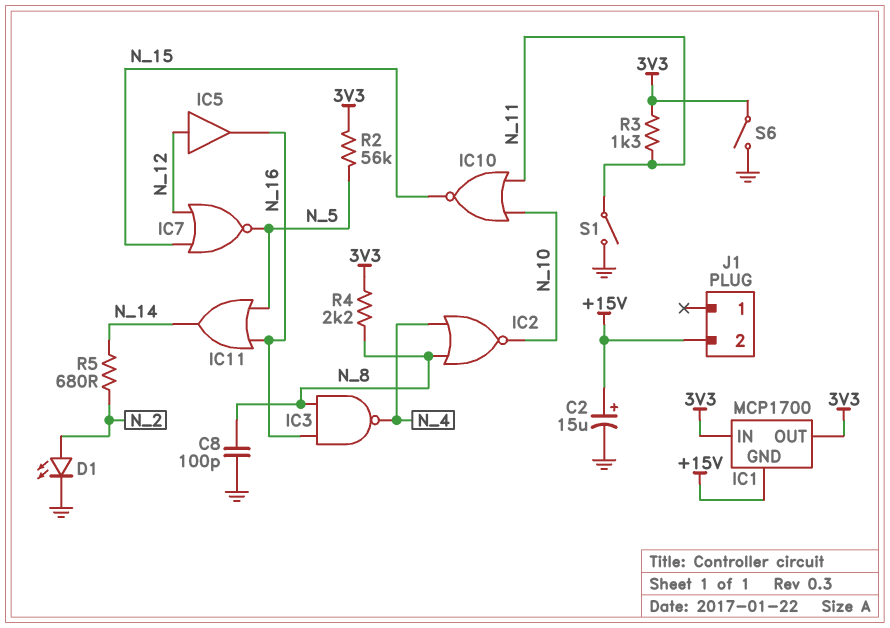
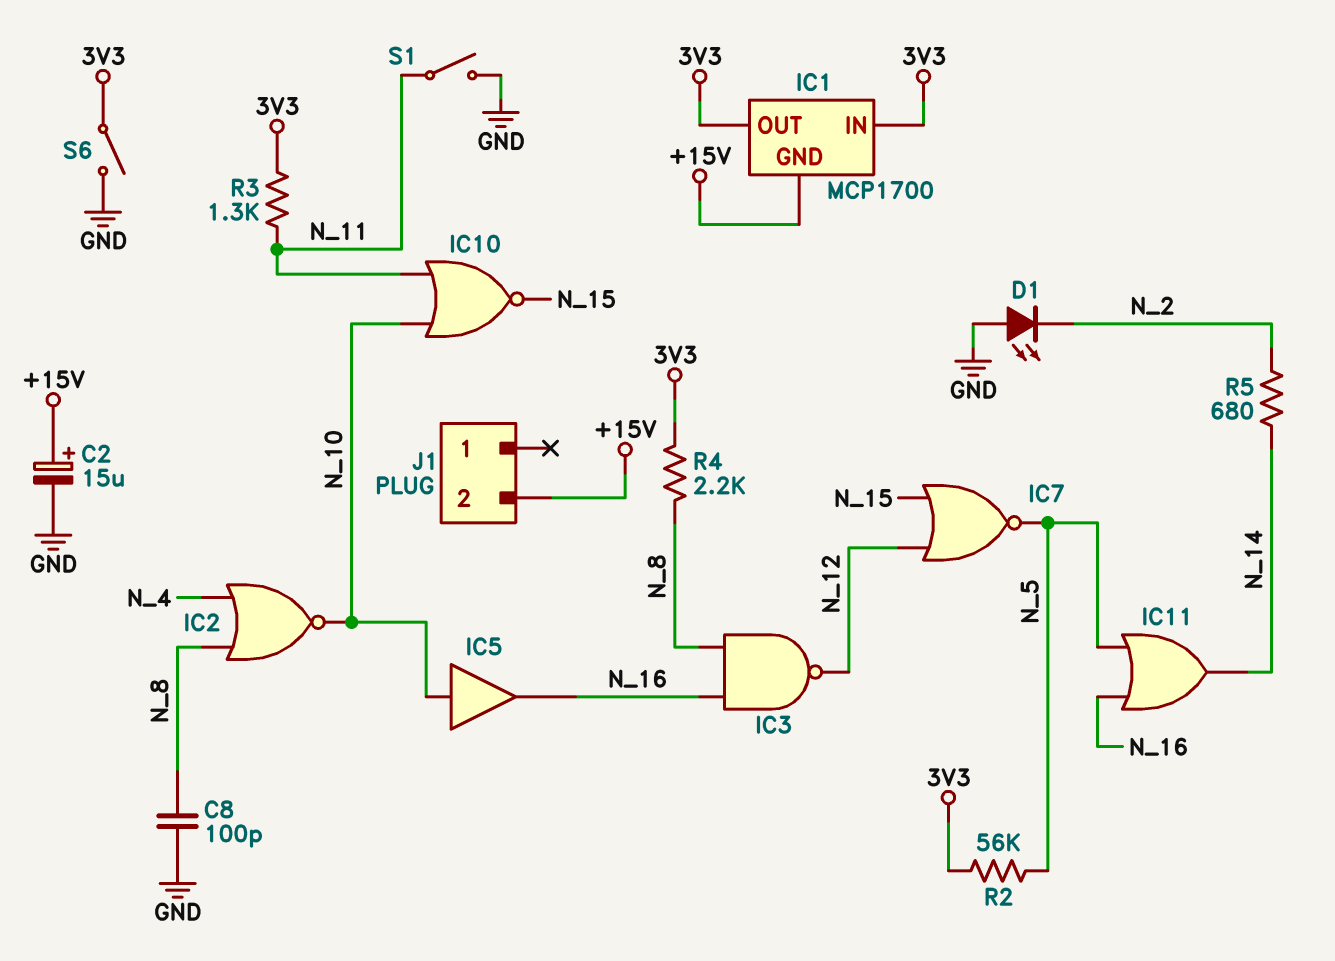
D1: LED (A N_2, K GND) -> LED (A GND, K N_2)
IC3: NAND (in N_8, in N_16, out N_4) -> NAND (in N_8, in N_16, out N_12)
IC5: buffer (in N_12, out N_16) -> buffer (in N_10, out N_16)

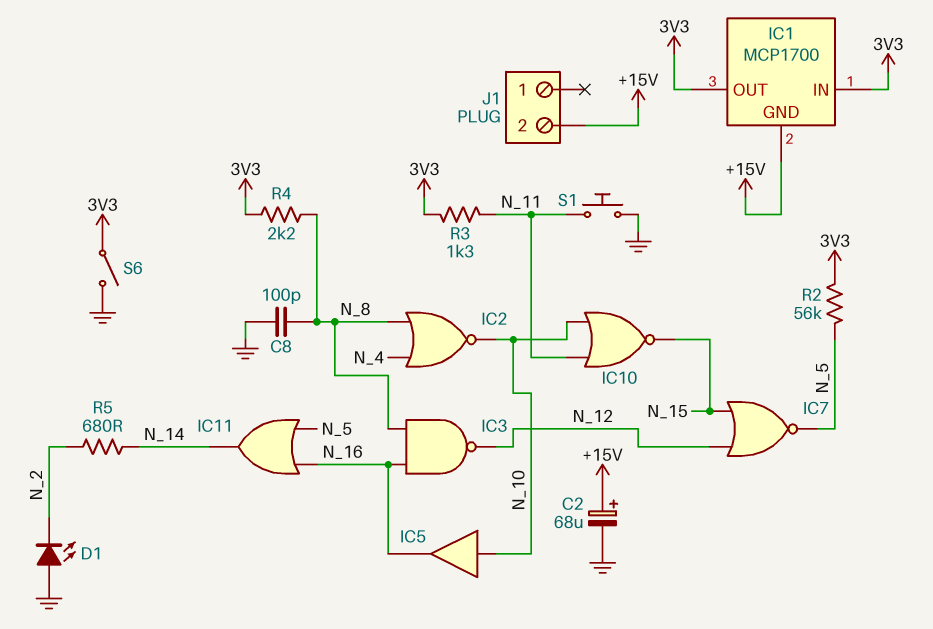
C2: 15uF (plus +15V, minus GND) -> 68uF (plus +15V, minus GND)
S1: switch (GND, N_11) -> button (GND, N_11)

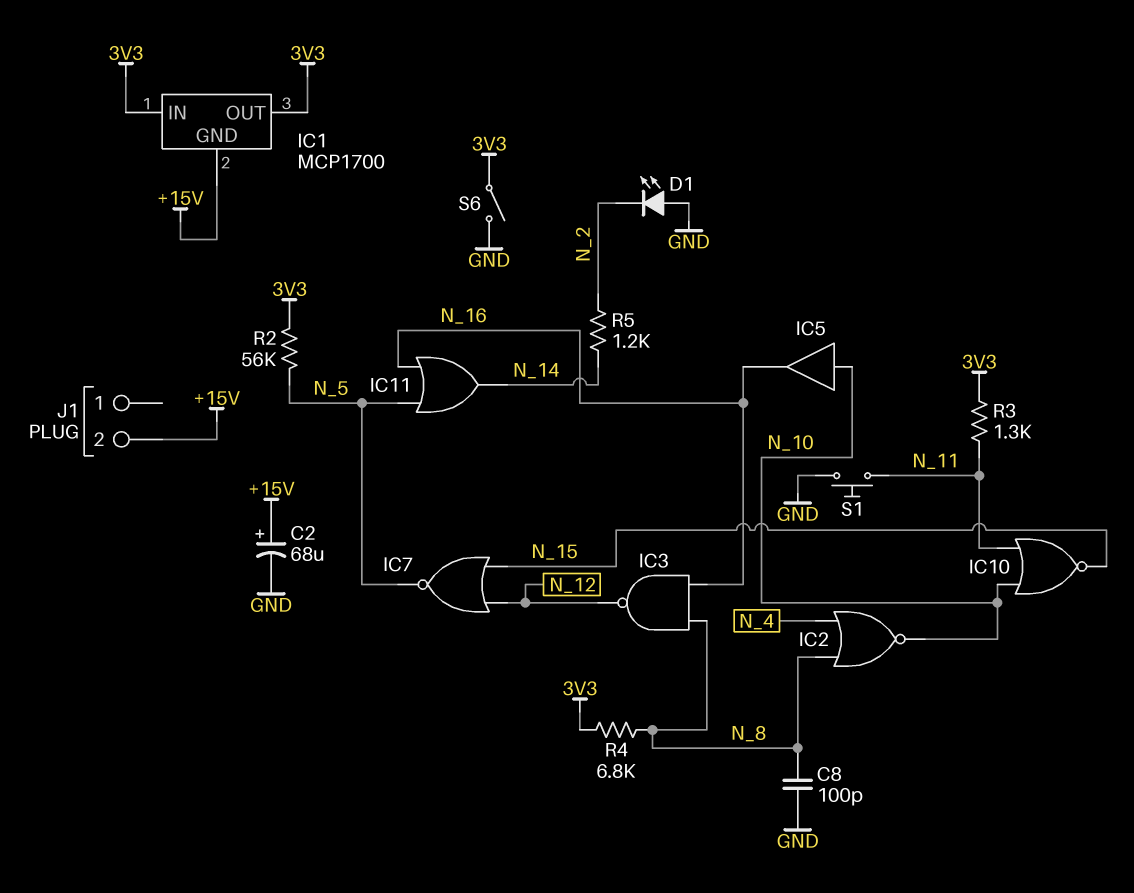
R4: 2.2k (3V3, N_8) -> 6.8k (3V3, N_8)
R5: 680 (N_2, N_14) -> 1.2k (N_2, N_14)

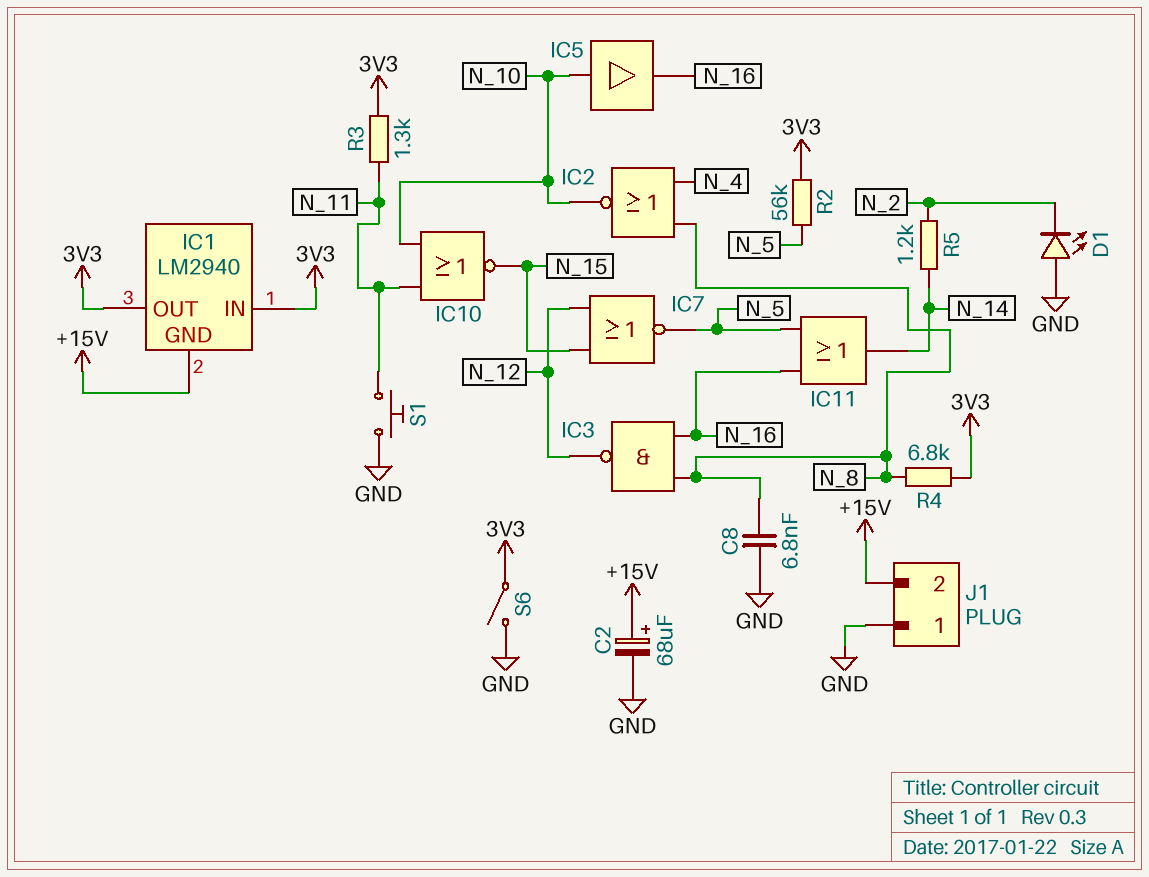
C8: 100pF (GND, N_8) -> 6.8nF (GND, N_8)
IC1: MCP1700 -> LM2940
J1 pin 1: none -> GND

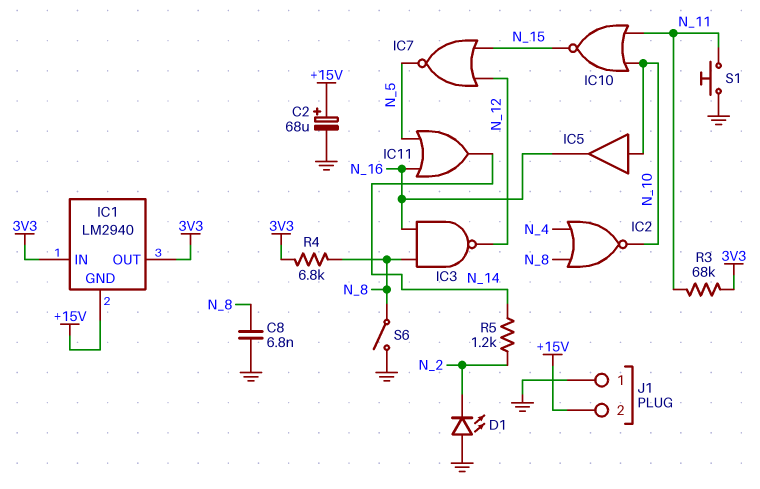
R2: 56k (3V3, N_5) -> none
R3: 1.3k (3V3, N_11) -> 68k (3V3, N_11)
S6: switch (3V3, GND) -> switch (GND, N_8)

